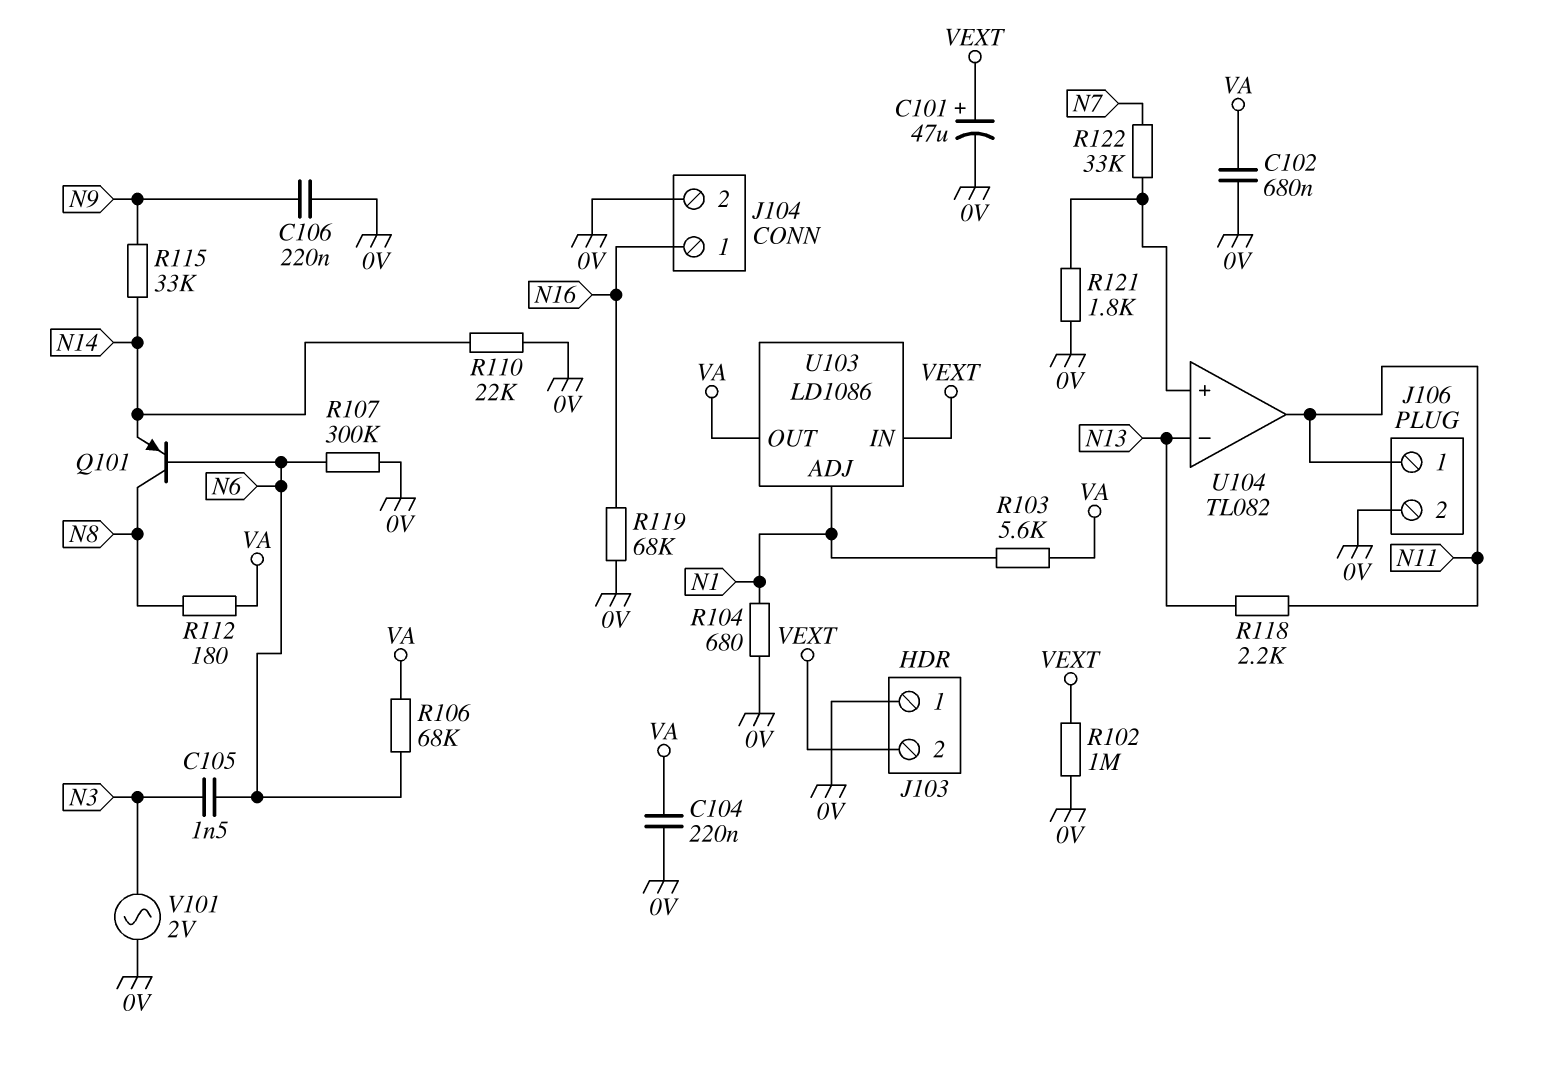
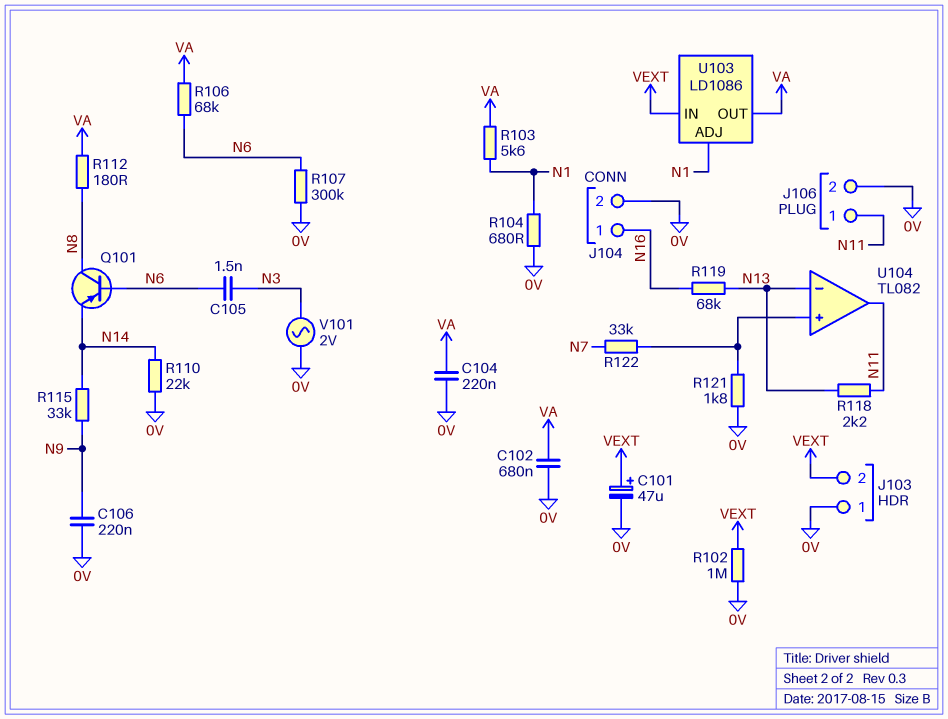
R119: 68k (0V, N16) -> 68k (N13, N16)

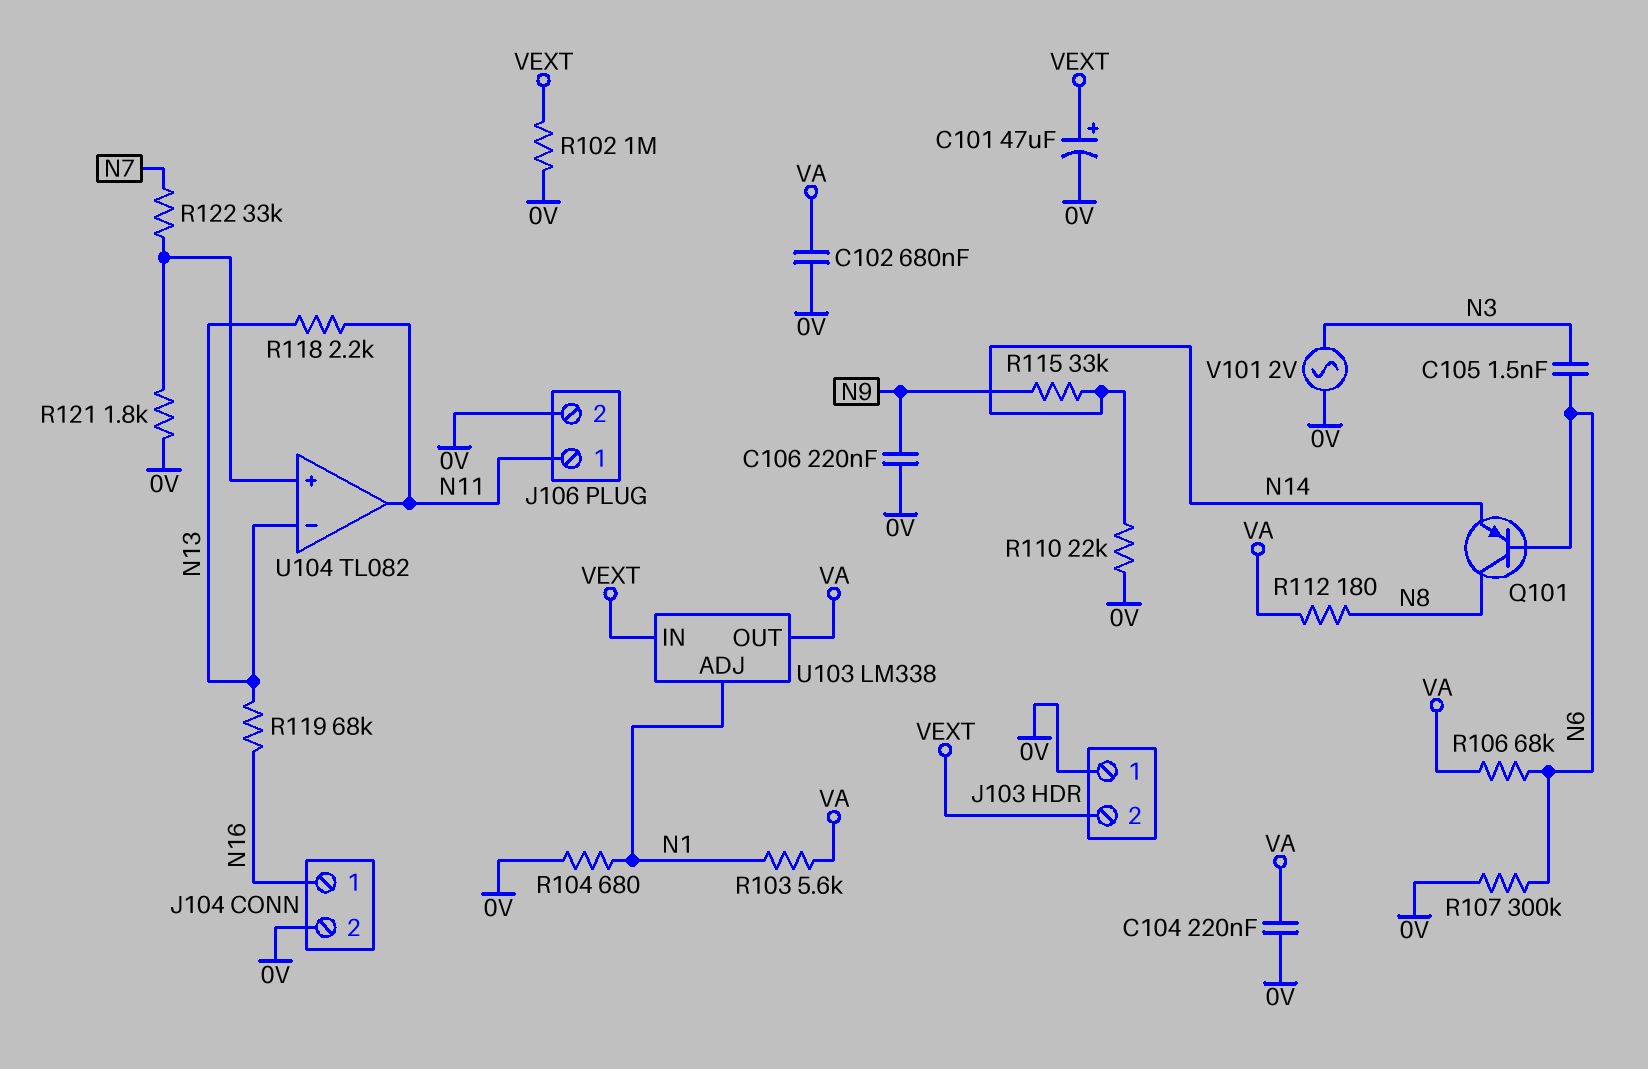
U103: LD1086 -> LM338

